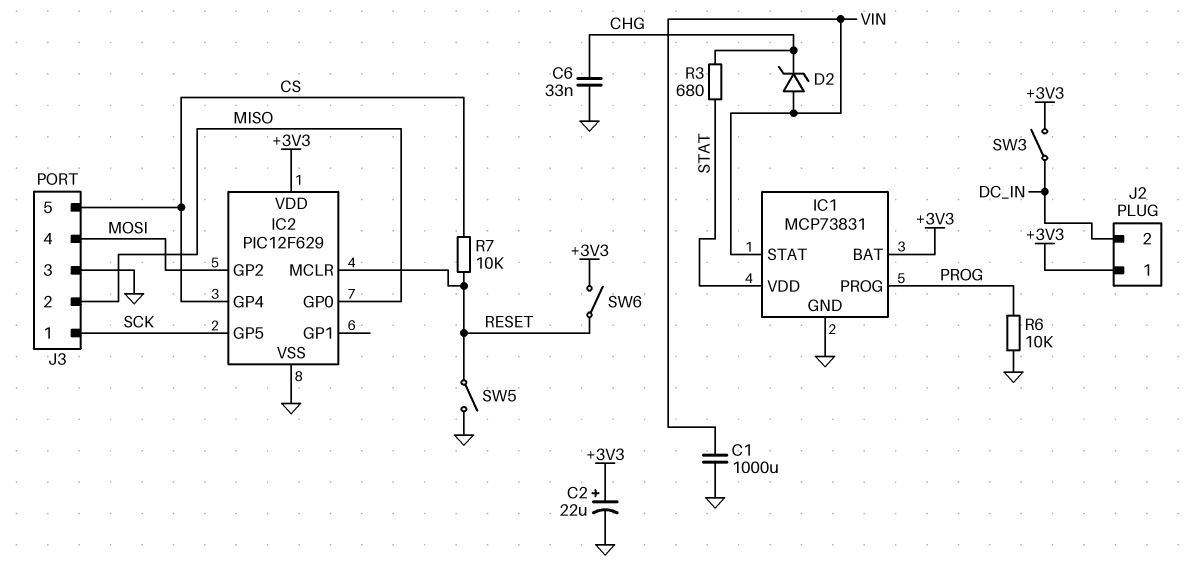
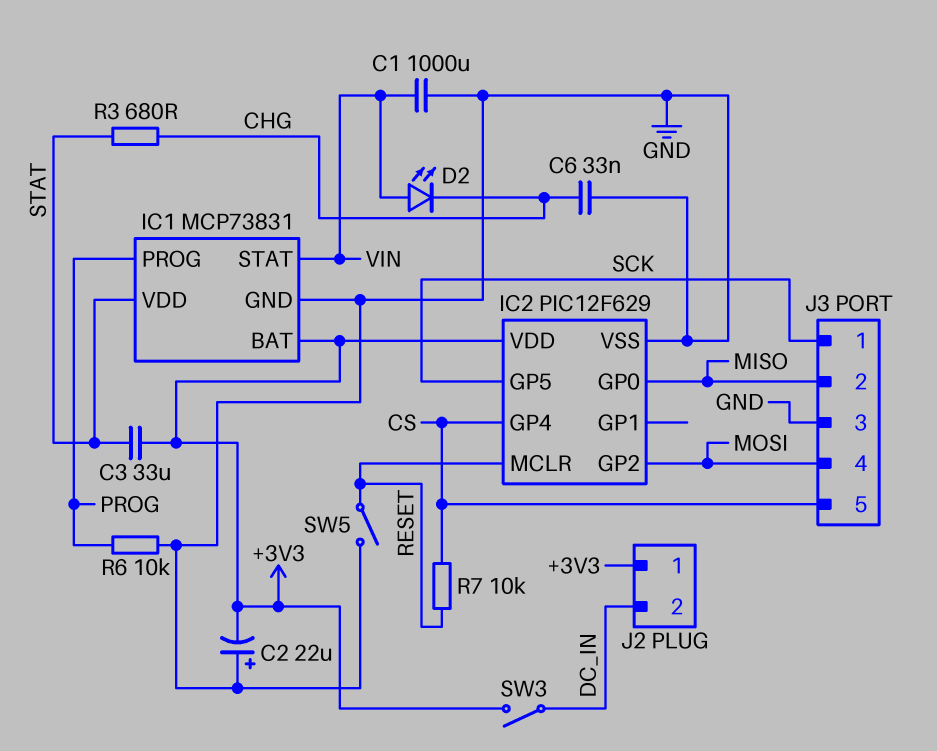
C2: 22uF (plus +3V3, minus GND) -> 22uF (plus GND, minus +3V3)
C3: none -> 33uF (+3V3, STAT)
D2: zener (A VIN, K CHG) -> LED (A VIN, K CHG)
SW6: switch (+3V3, RESET) -> none

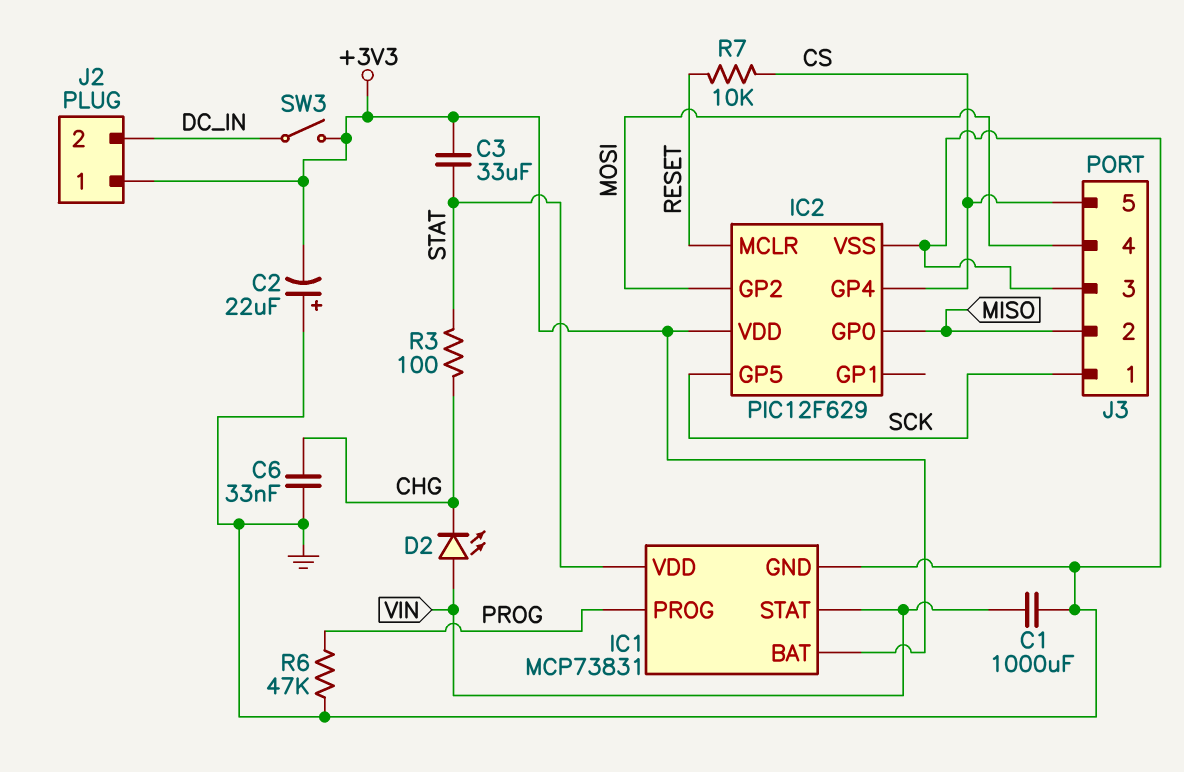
R3: 680 (CHG, STAT) -> 100 (CHG, STAT)
R6: 10k (GND, PROG) -> 47k (GND, PROG)
SW5: switch (GND, RESET) -> none

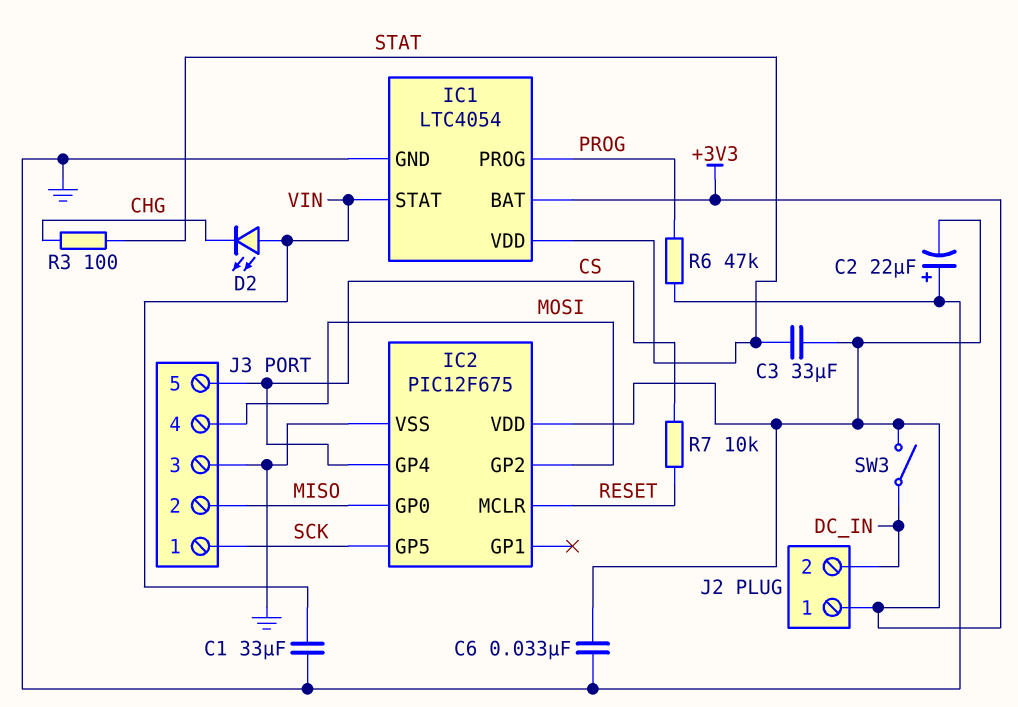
C1: 1000uF (GND, VIN) -> 33uF (GND, VIN)
C6: 33nF (CHG, GND) -> 33nF (+3V3, GND)
IC1: MCP73831 -> LTC4054
IC2: PIC12F629 -> PIC12F675

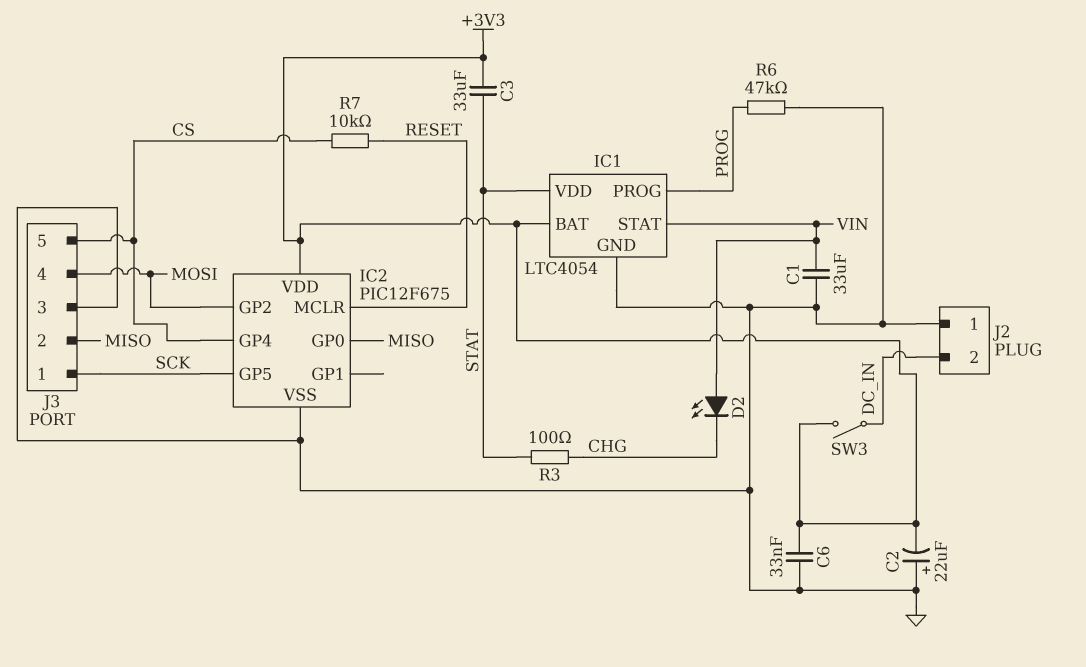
J2 pin 1: +3V3 -> GND

